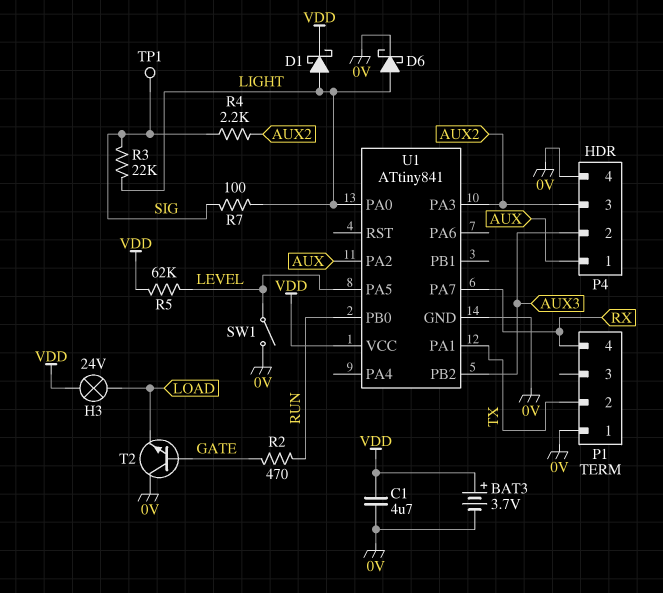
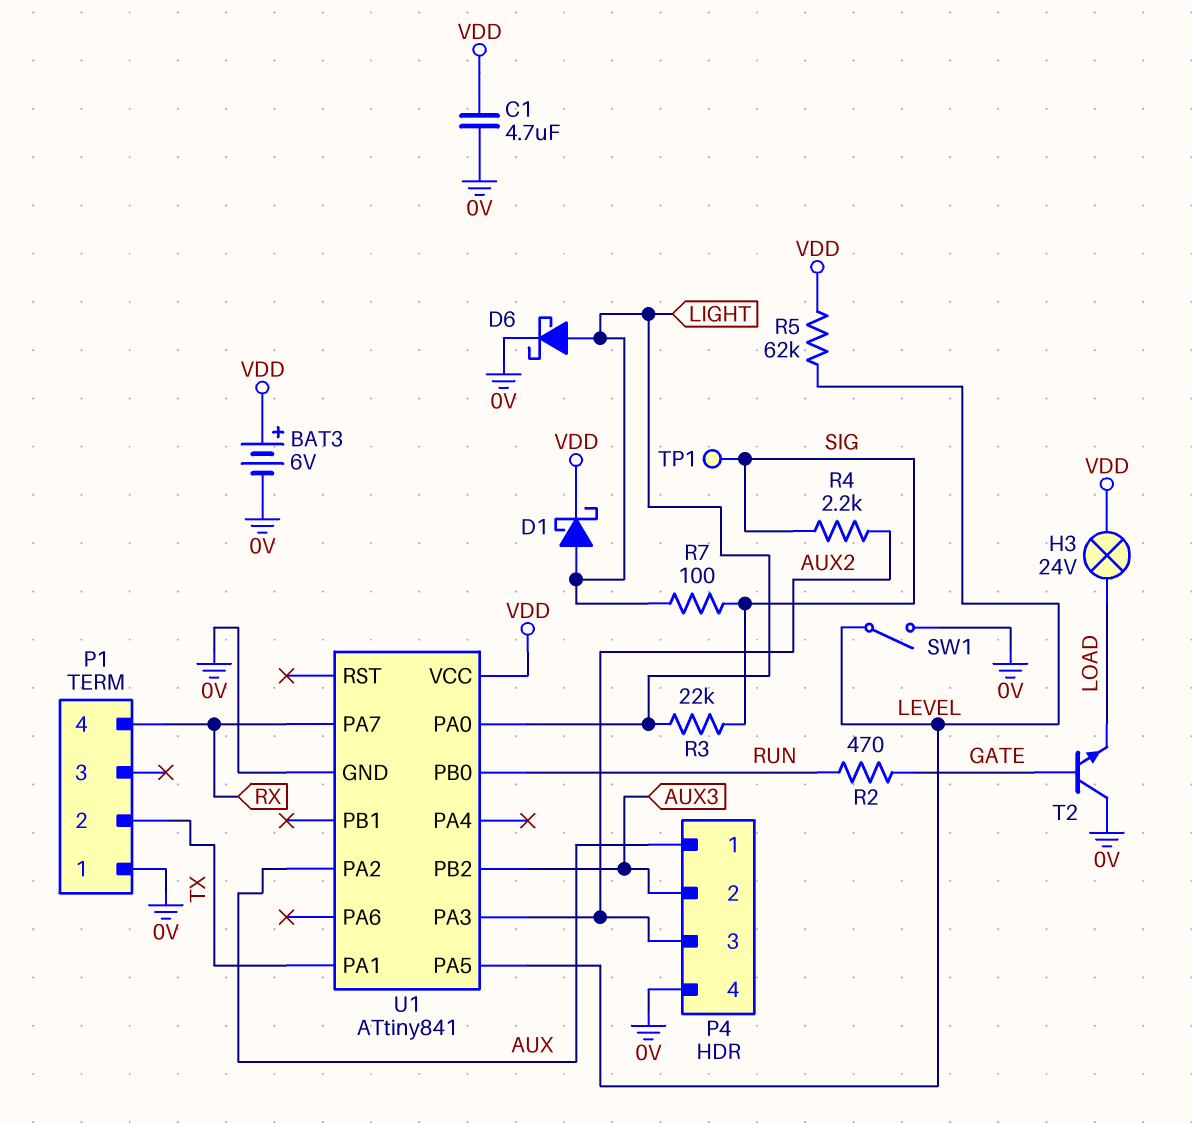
BAT3: 3.7V (plus VDD, minus 0V) -> 6V (plus VDD, minus 0V)

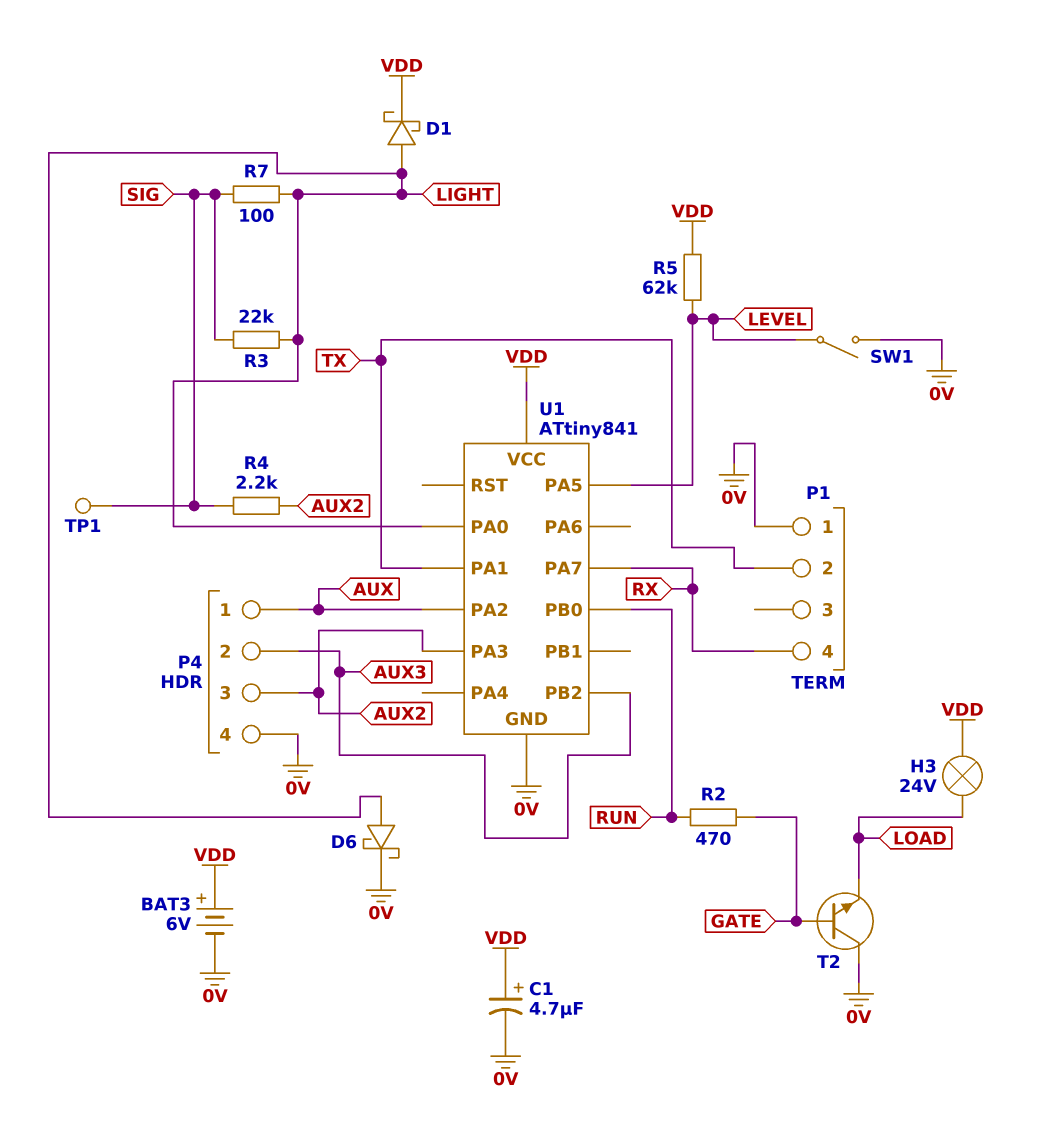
C1: 4.7uF (0V, VDD) -> 4.7uF (plus VDD, minus 0V)

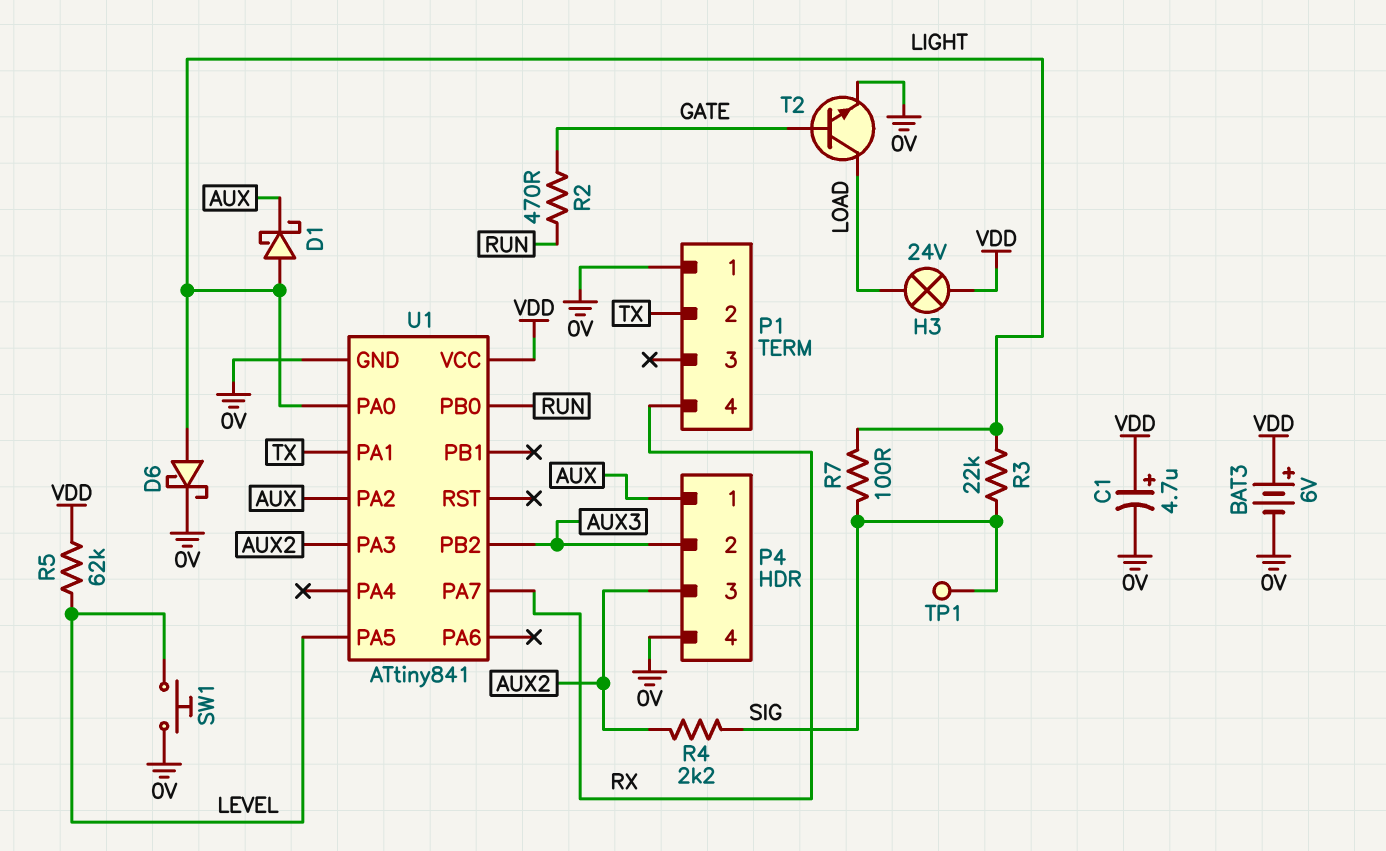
D1: schottky (A LIGHT, K VDD) -> schottky (A LIGHT, K AUX)
SW1: switch (0V, LEVEL) -> button (0V, LEVEL)
T2: NPN (B GATE, C 0V, E LOAD) -> NPN (B GATE, C LOAD, E 0V)

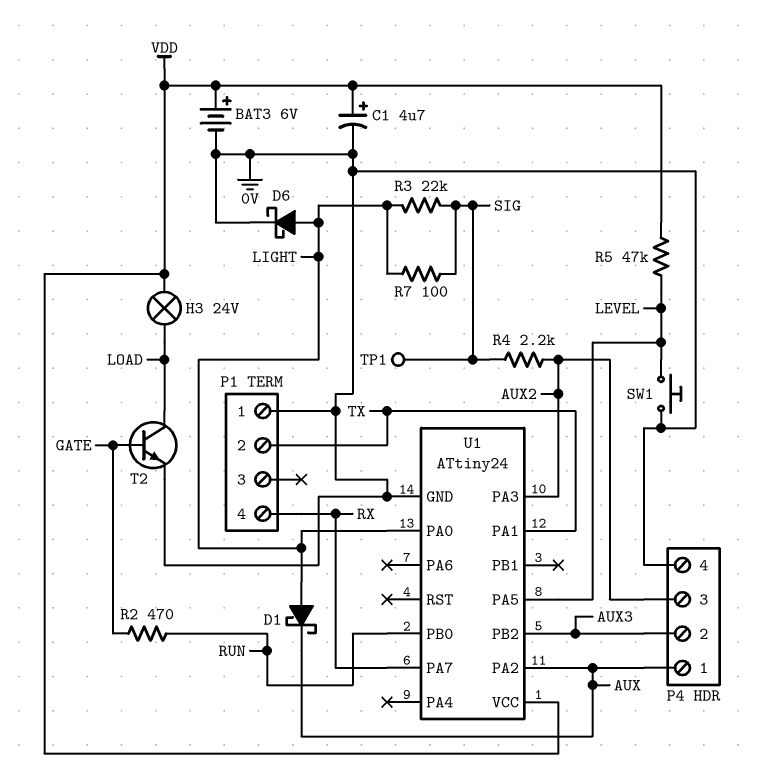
R5: 62k (LEVEL, VDD) -> 47k (LEVEL, VDD)
U1: ATtiny841 -> ATtiny24

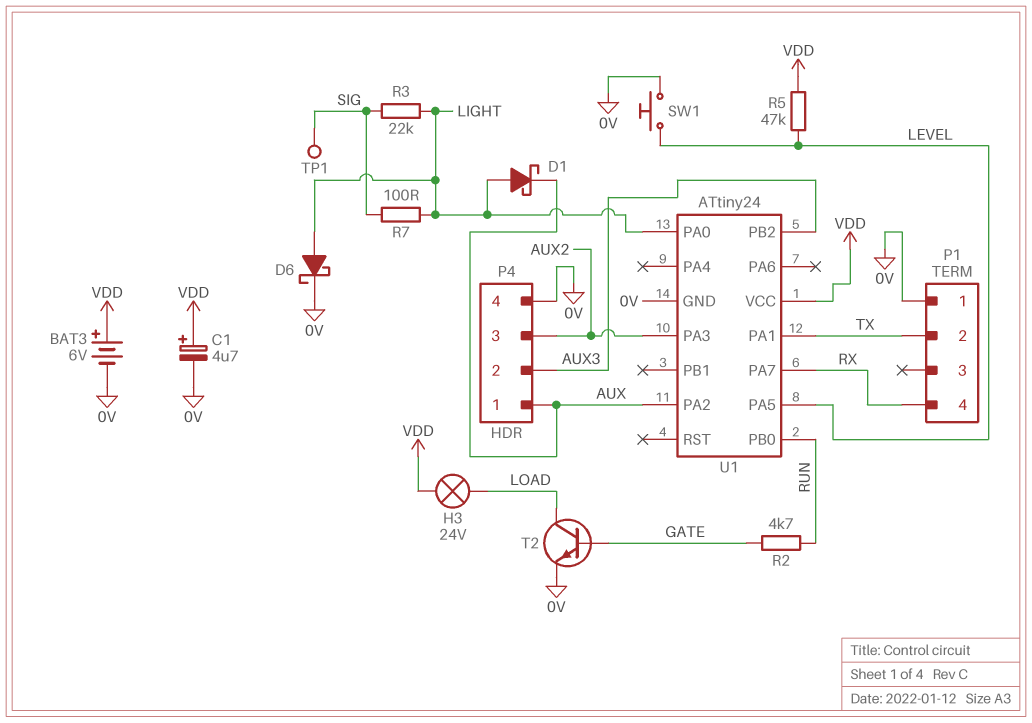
R2: 470 (GATE, RUN) -> 4.7k (GATE, RUN)
R4: 2.2k (AUX2, SIG) -> none

